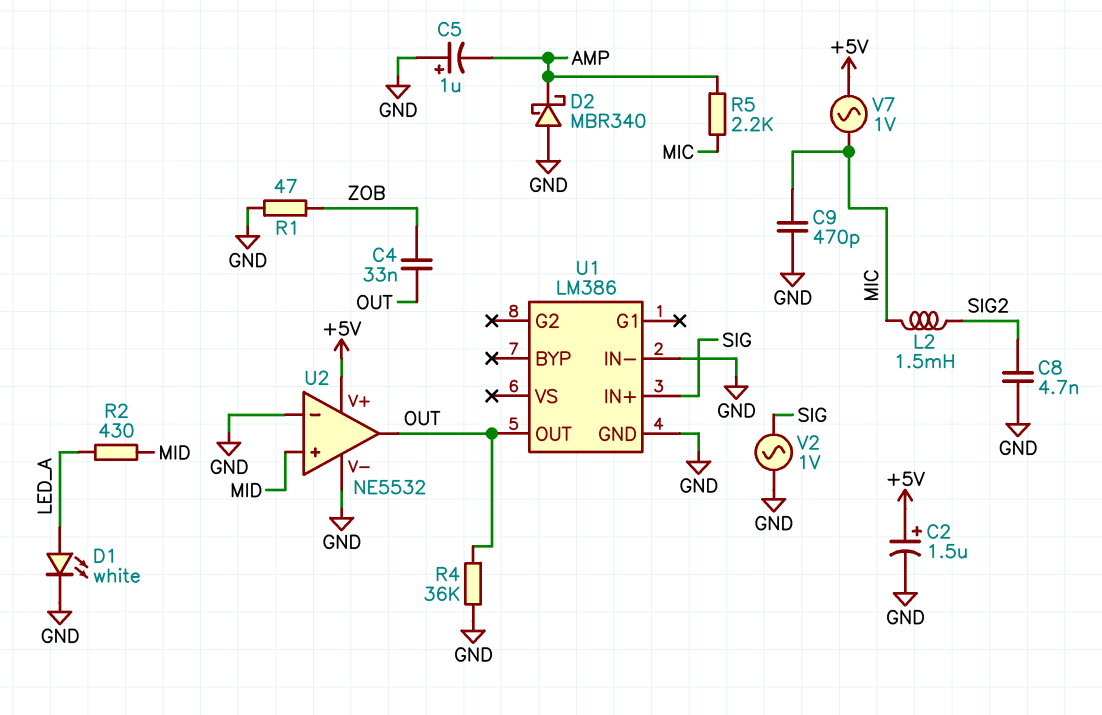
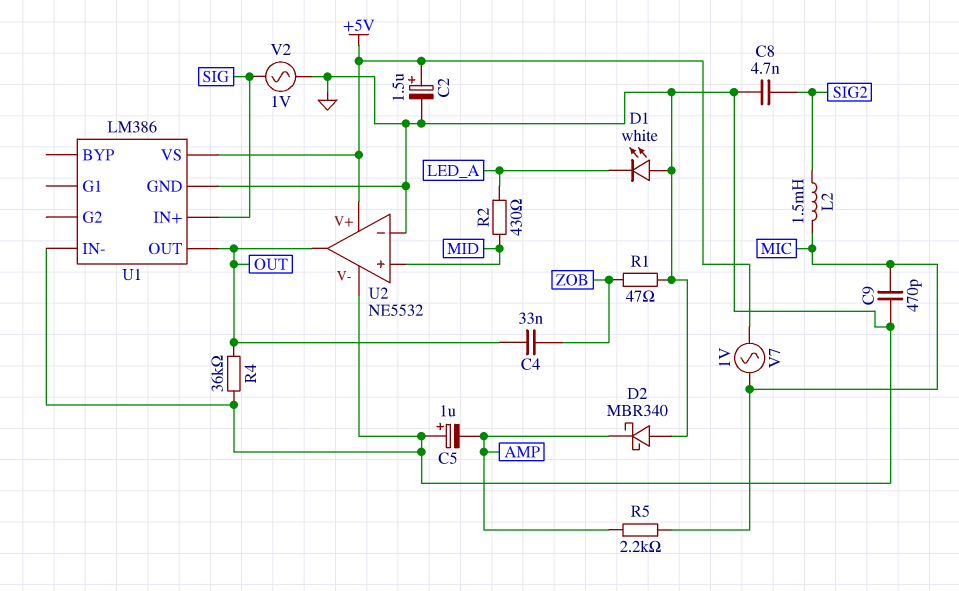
D1: LED white (A LED_A, K GND) -> LED white (A GND, K LED_A)
U1 pin VS: none -> +5V

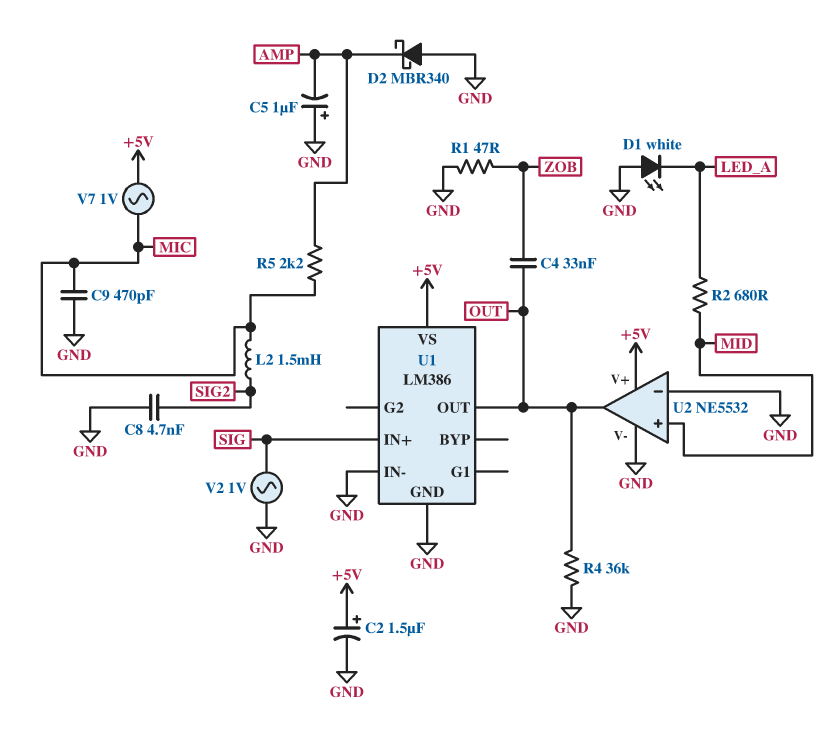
R2: 430 (LED_A, MID) -> 680 (LED_A, MID)

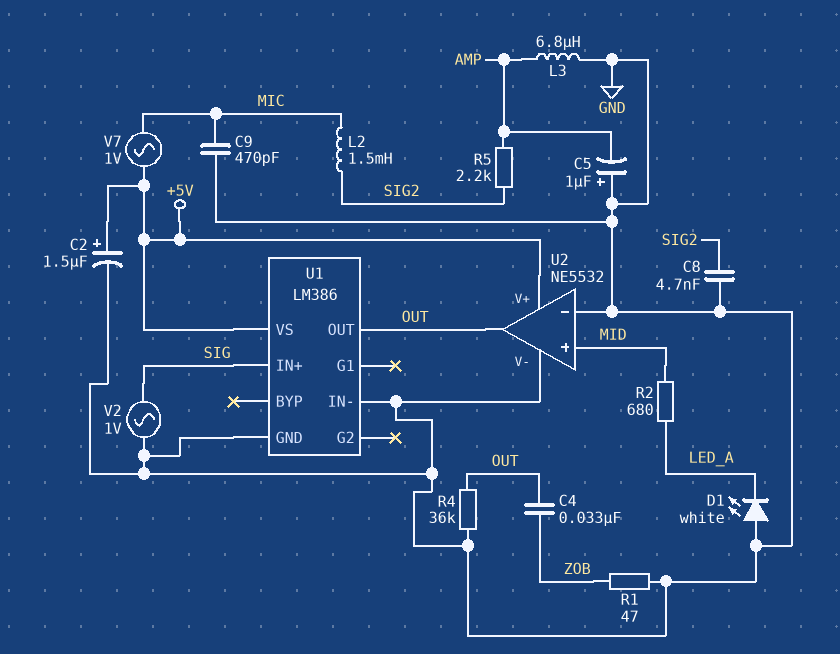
D2: schottky MBR340 (A GND, K AMP) -> none
L3: none -> 6.8uH (AMP, GND)
R5: 2.2k (AMP, MIC) -> 2.2k (AMP, SIG2)

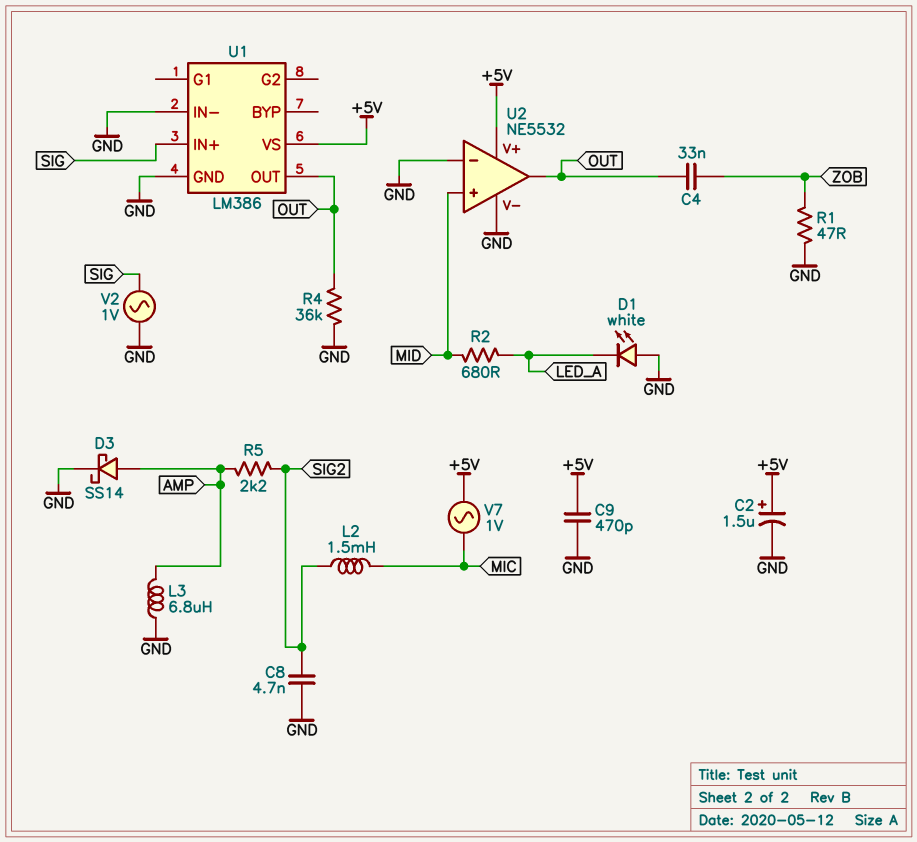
C5: 1uF (plus GND, minus AMP) -> none
C9: 470pF (GND, MIC) -> 470pF (+5V, GND)
D3: none -> schottky SS14 (A AMP, K GND)

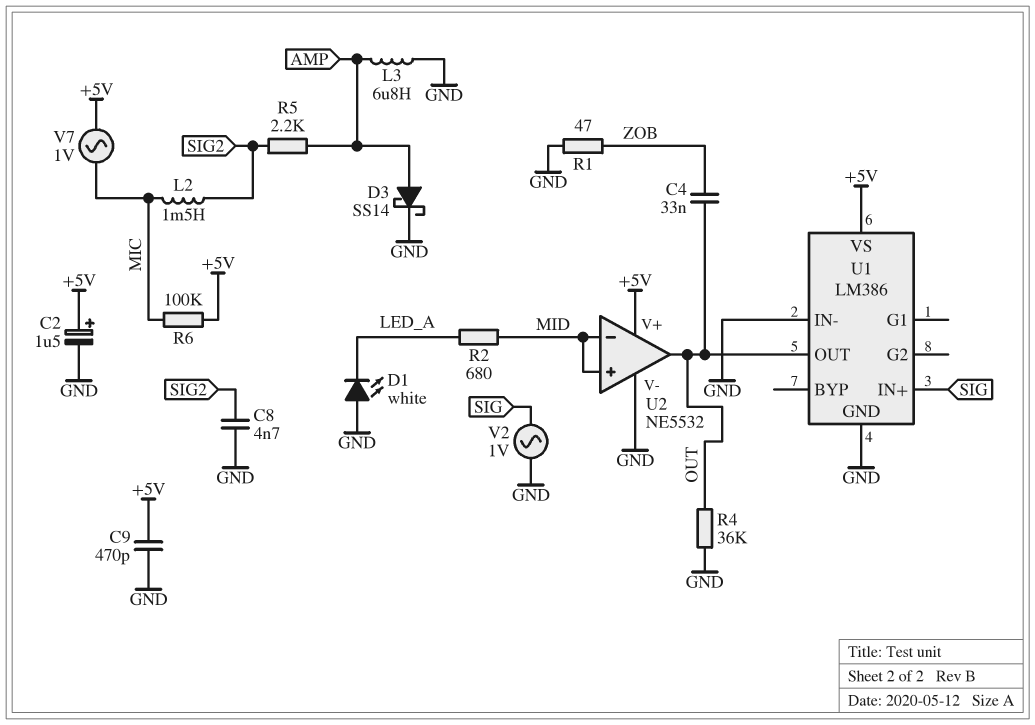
R6: none -> 100k (+5V, MIC)
U2 pin in-: GND -> MID

